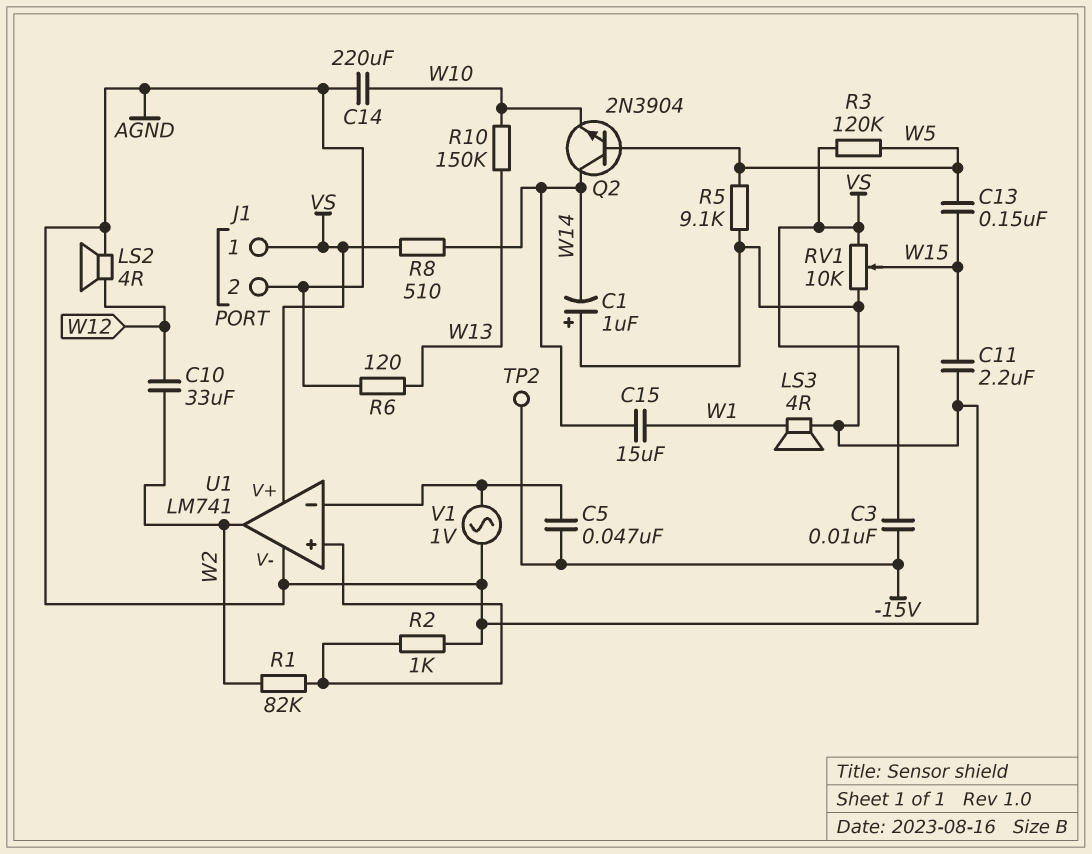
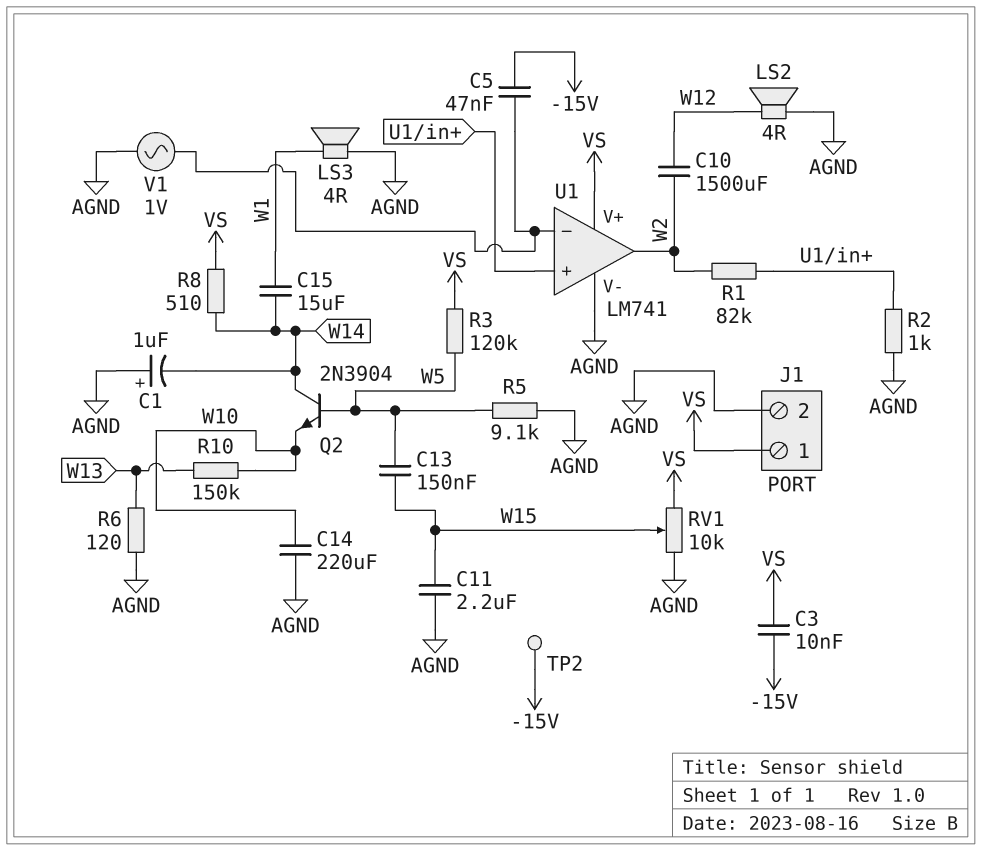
C10: 33uF (W2, W12) -> 1500uF (W2, W12)

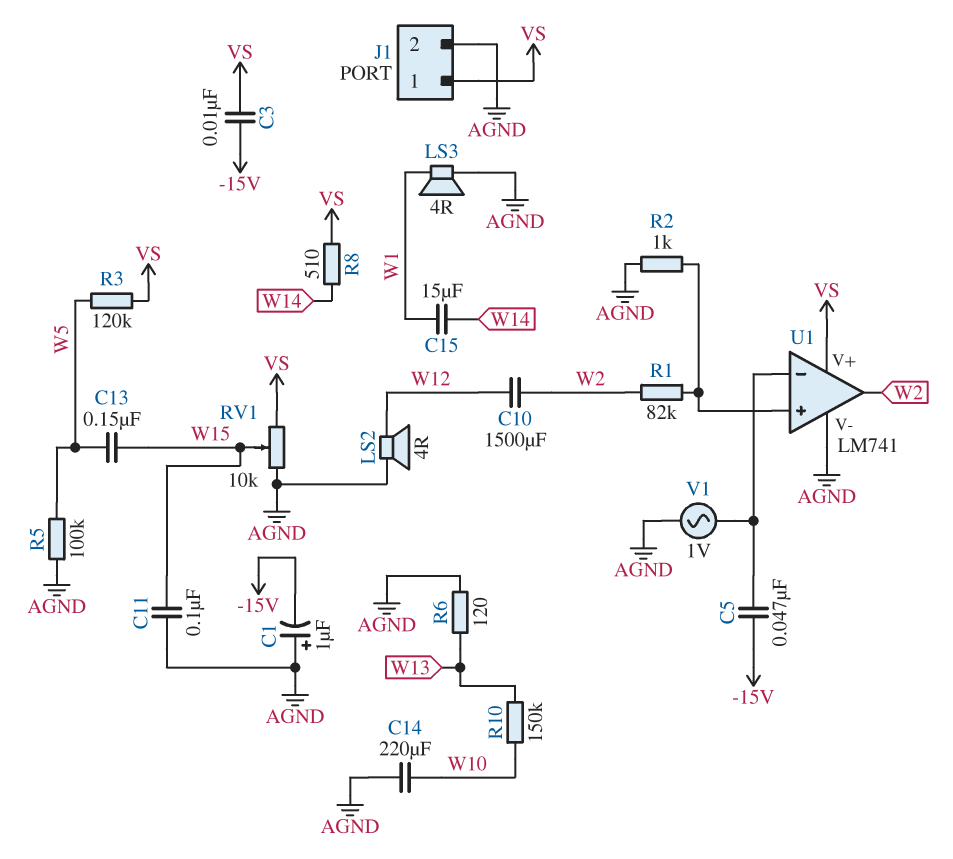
C1: 1uF (plus AGND, minus W14) -> 1uF (plus AGND, minus -15V)
C11: 2.2uF (AGND, W15) -> 100nF (AGND, W15)
Q2: NPN 2N3904 (B W5, C W14, E W10) -> none
R5: 9.1k (AGND, W5) -> 100k (AGND, W5)
TP2: test point (-15V) -> none

